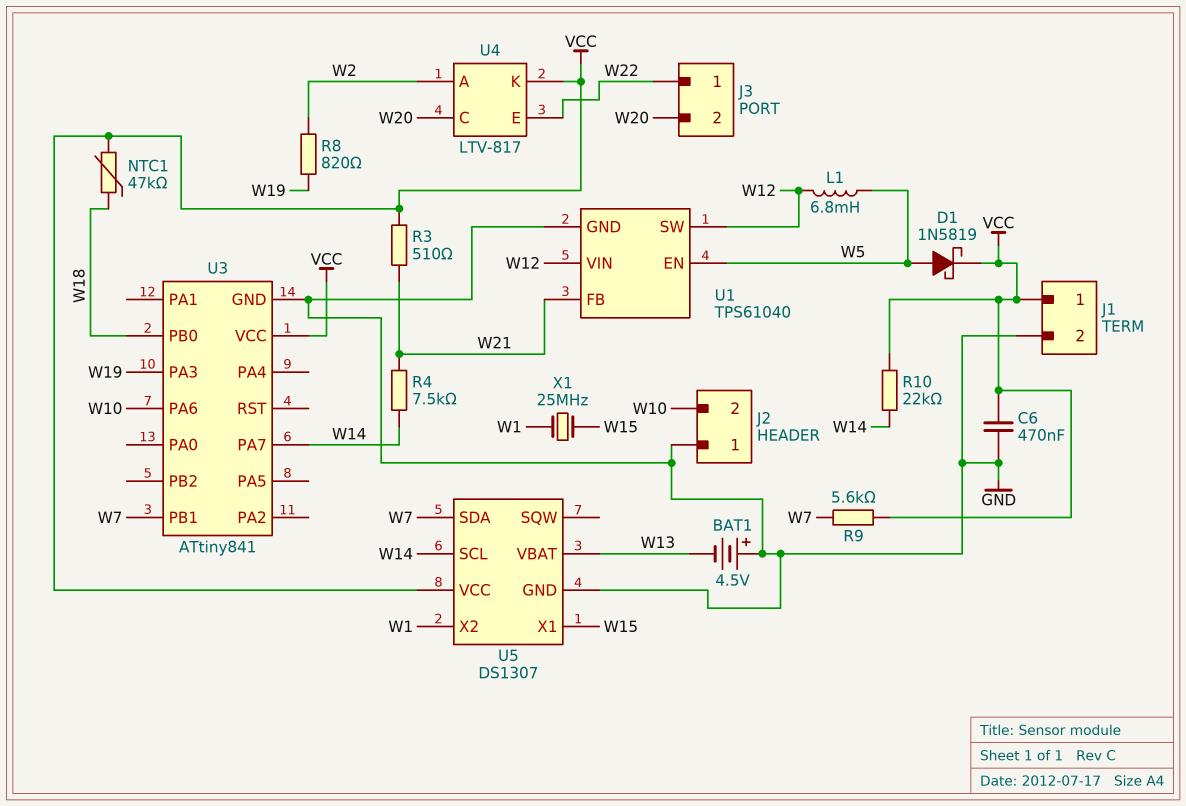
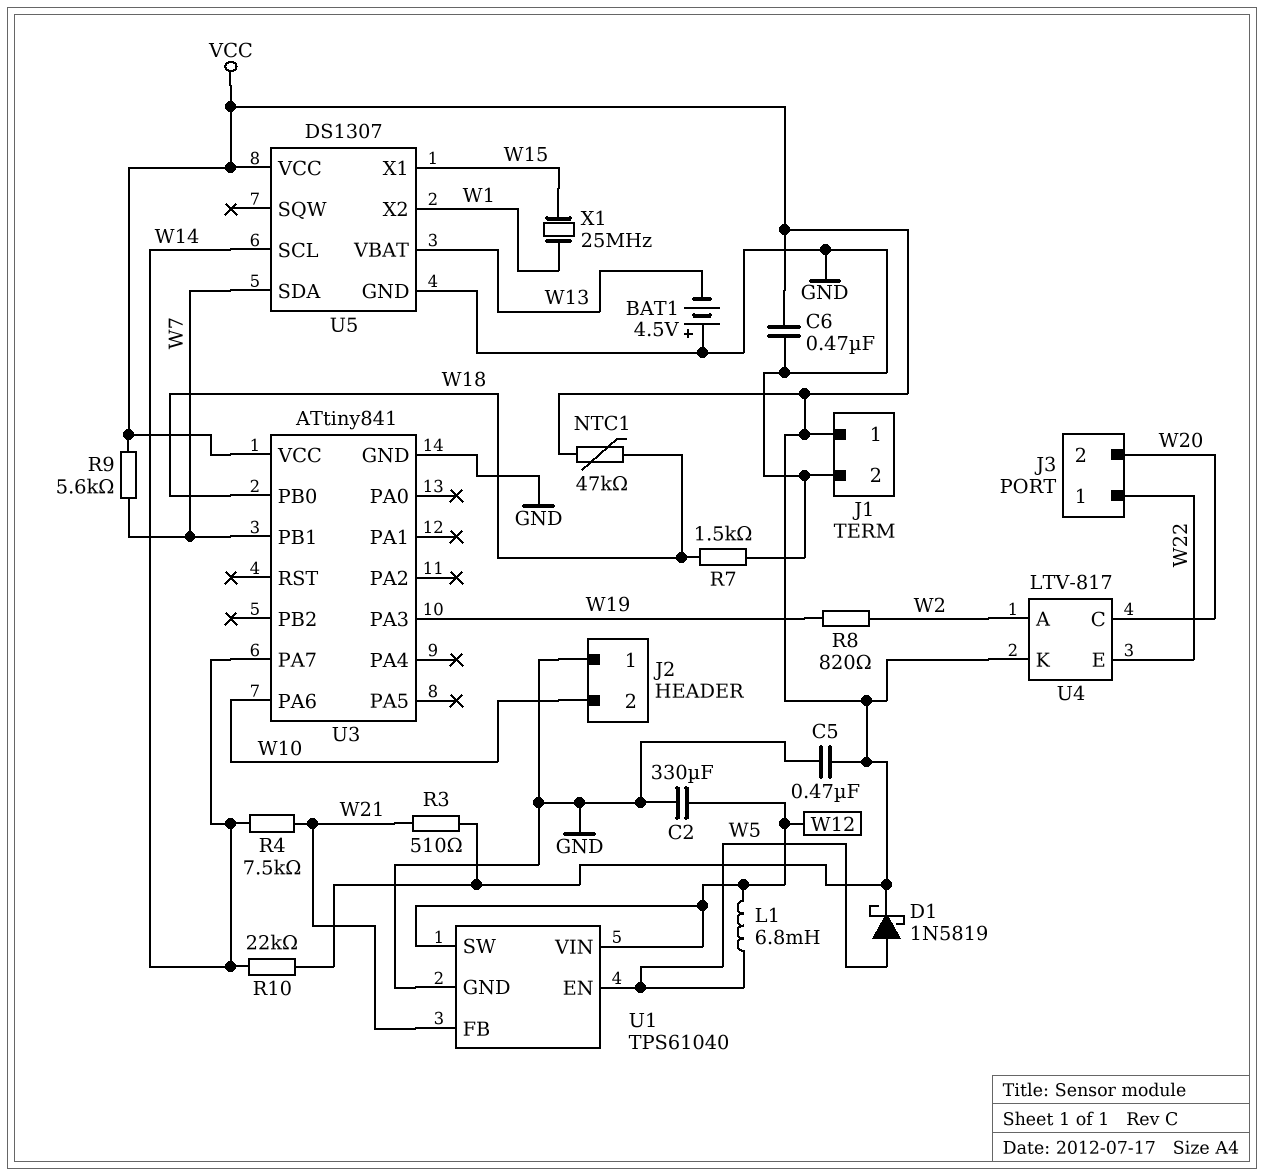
C2: none -> 330uF (GND, W12)
C5: none -> 470nF (GND, VCC)
R7: none -> 1.5k (GND, W18)

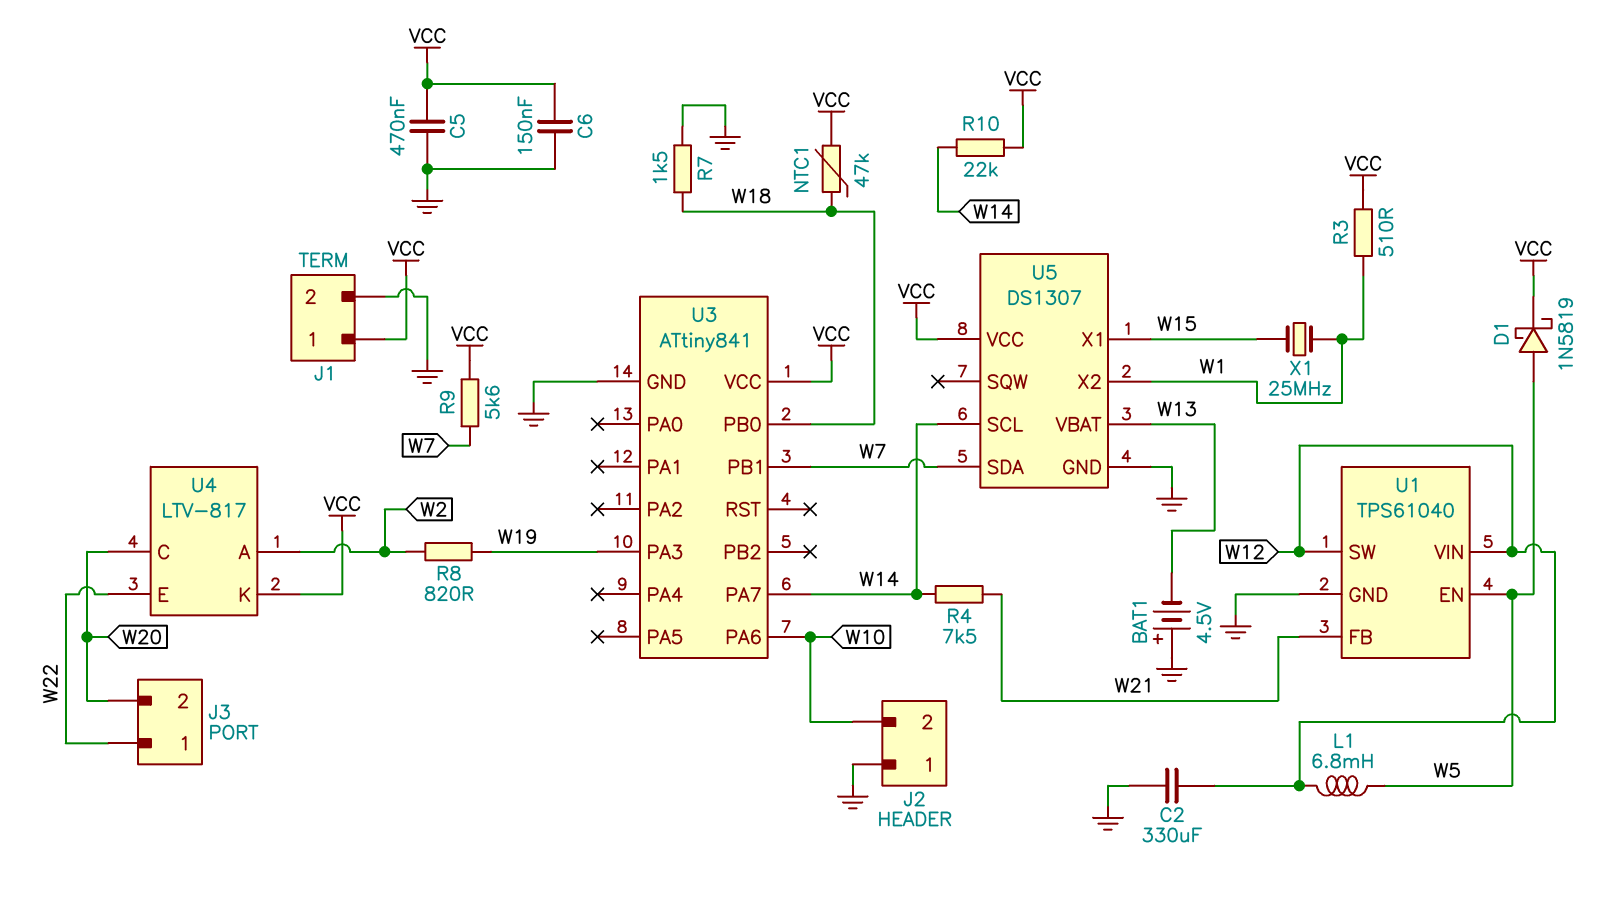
C6: 470nF (GND, VCC) -> 150nF (GND, VCC)
R3: 510 (VCC, W21) -> 510 (VCC, W1)

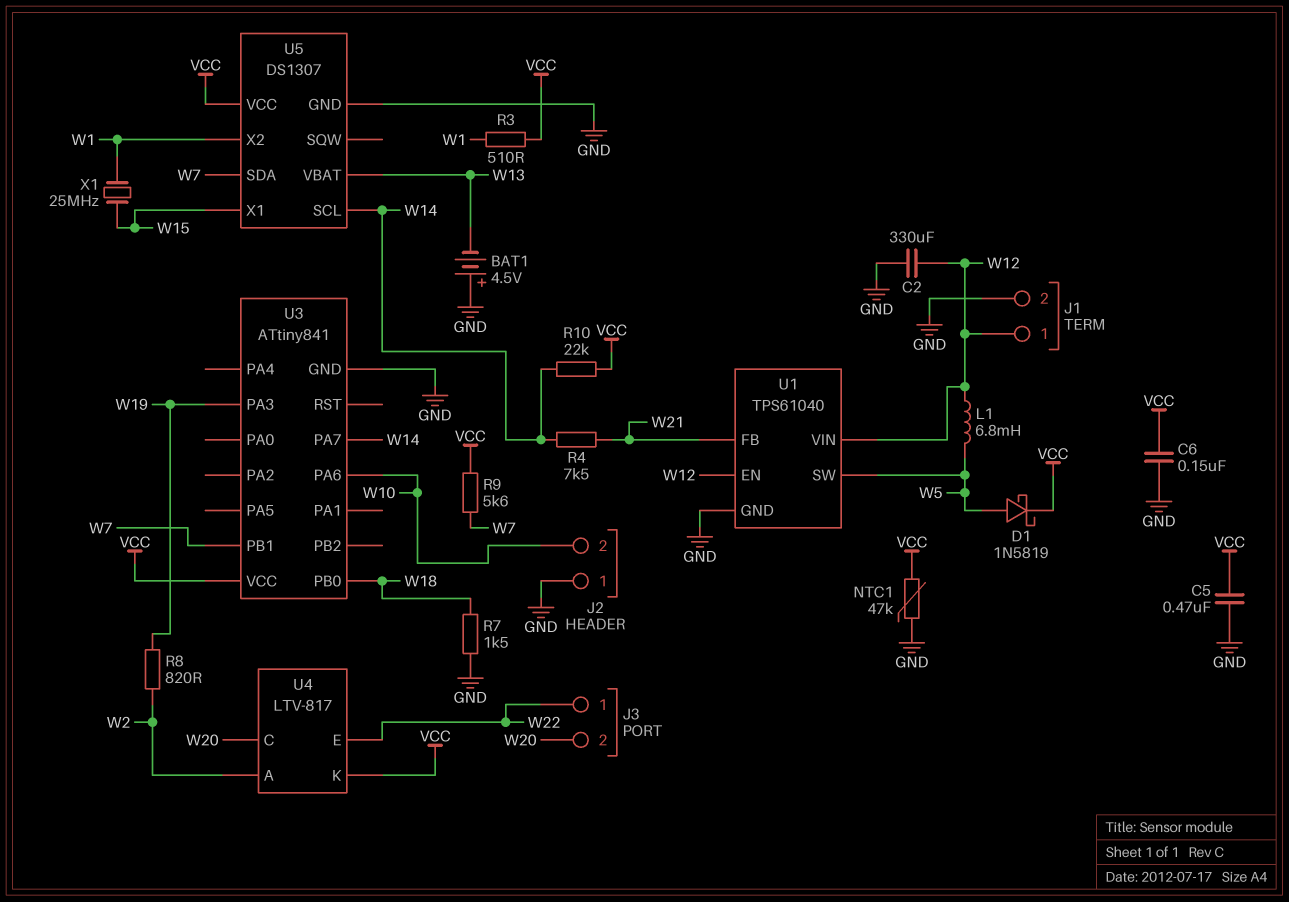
J1 pin 1: VCC -> W12
NTC1: 47k (VCC, W18) -> 47k (GND, VCC)
U1 pin EN: W5 -> W12
U1 pin SW: W12 -> W5

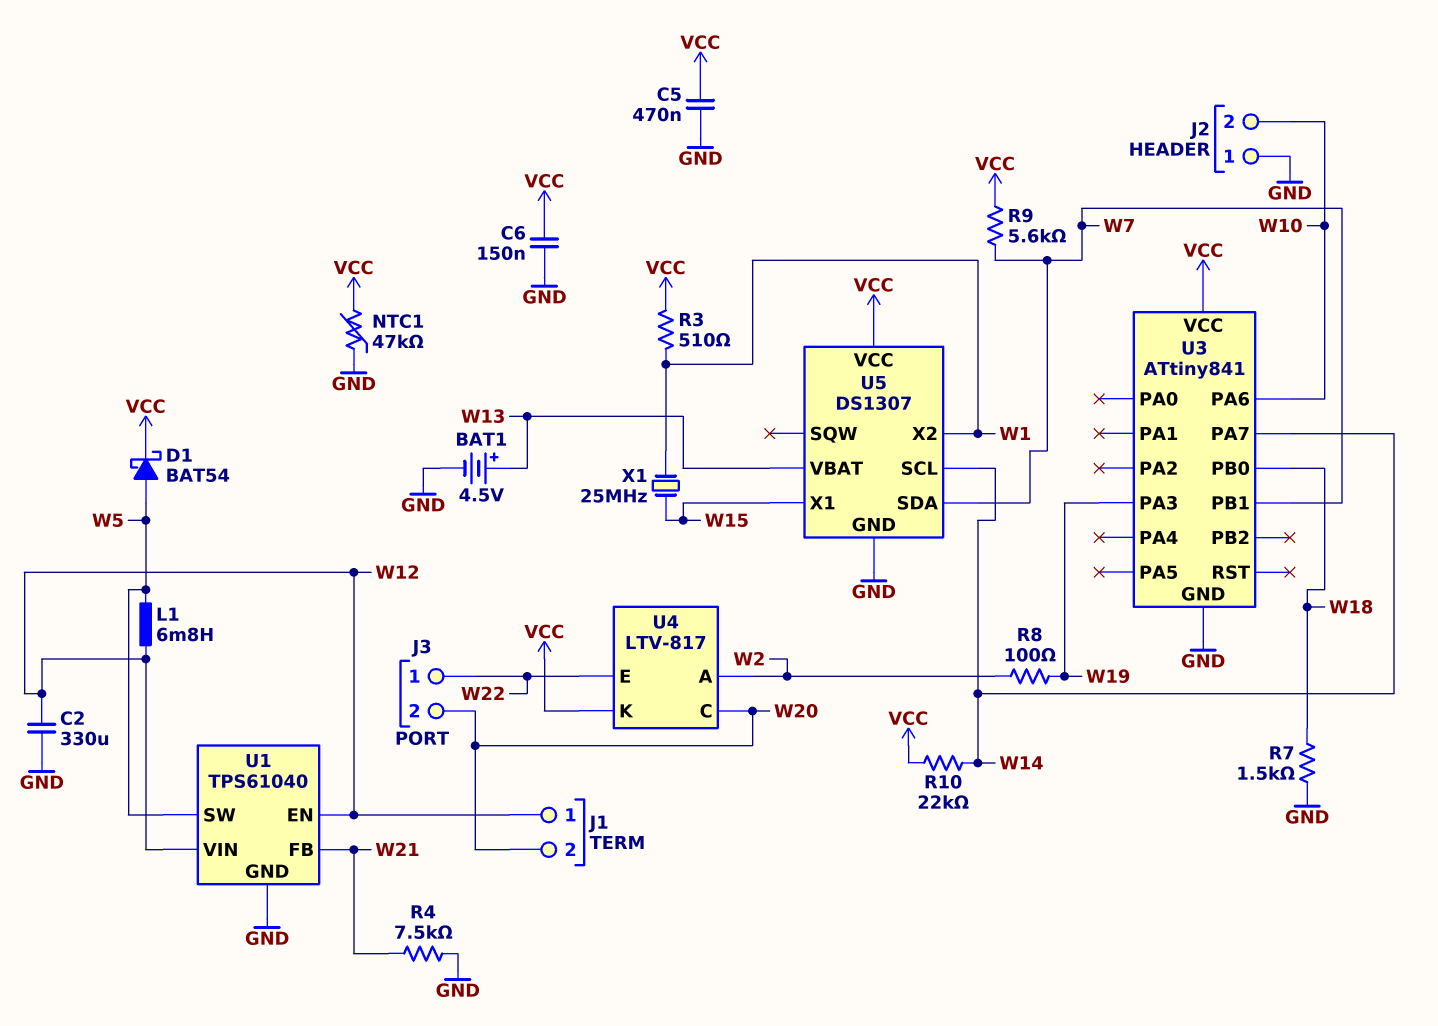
BAT1: 4.5V (plus GND, minus W13) -> 4.5V (plus W13, minus GND)
D1: schottky 1N5819 (A W5, K VCC) -> schottky BAT54 (A W5, K VCC)
J1 pin 2: GND -> W20
R4: 7.5k (W14, W21) -> 7.5k (GND, W21)
R8: 820 (W2, W19) -> 100 (W2, W19)

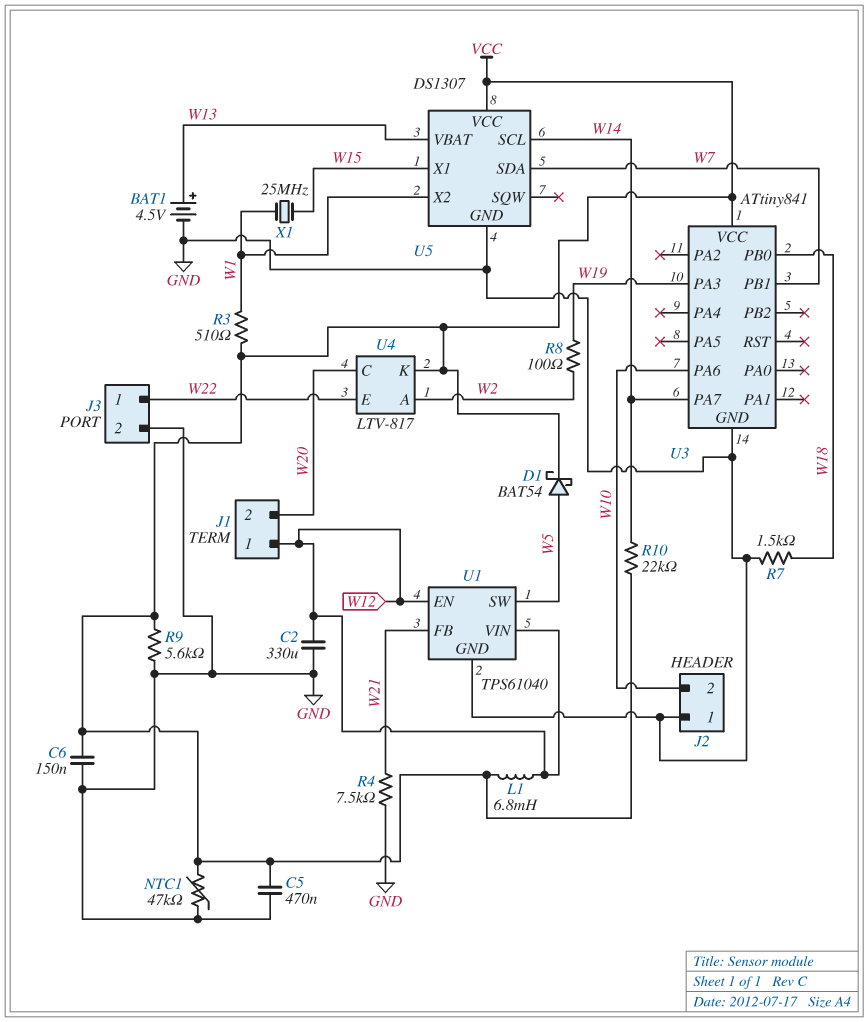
J3 pin 2: W20 -> GND
L1: 6.8mH (W5, W12) -> 6.8mH (VCC, W12)
R9: 5.6k (VCC, W7) -> 5.6k (GND, VCC)

